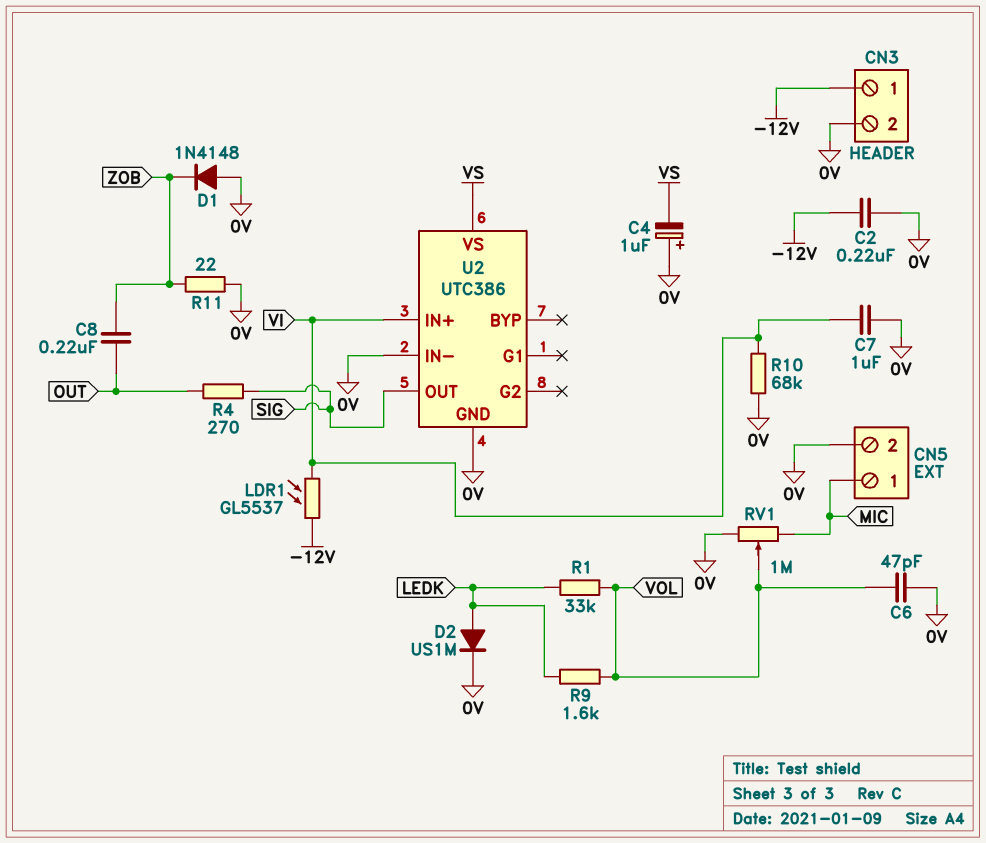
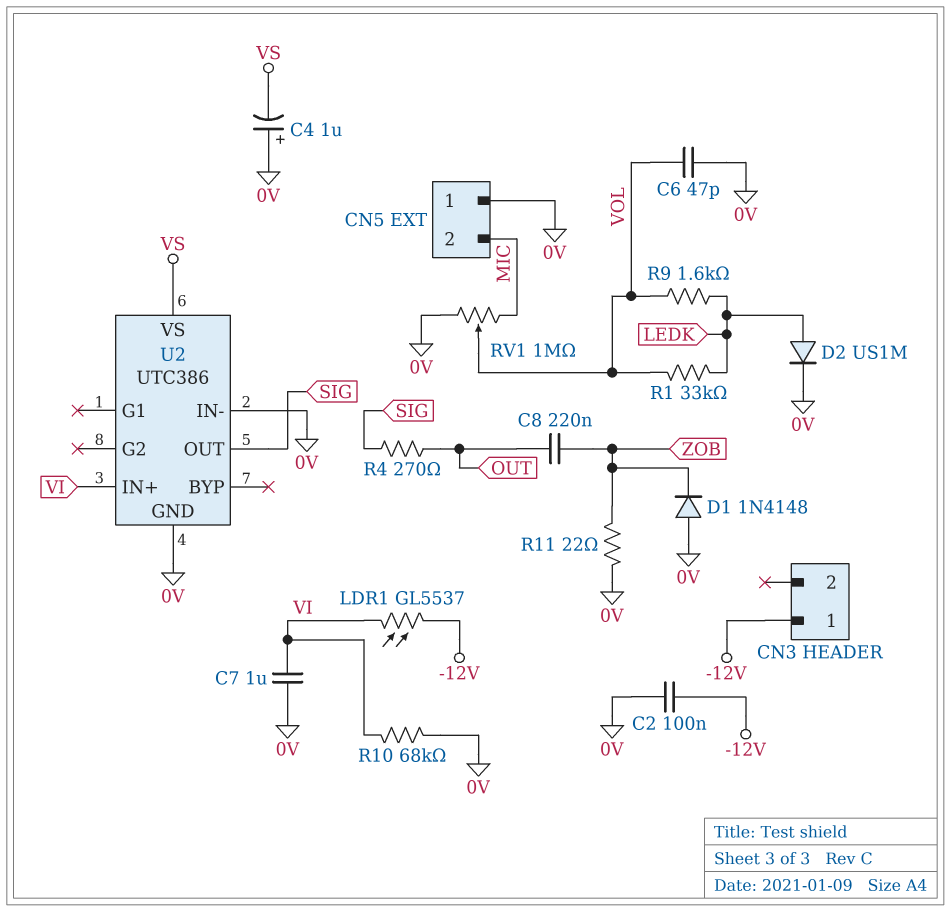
C2: 220nF (-12V, 0V) -> 100nF (-12V, 0V)
CN3 pin 2: 0V -> none
CN5 pin 1: MIC -> 0V
CN5 pin 2: 0V -> MIC

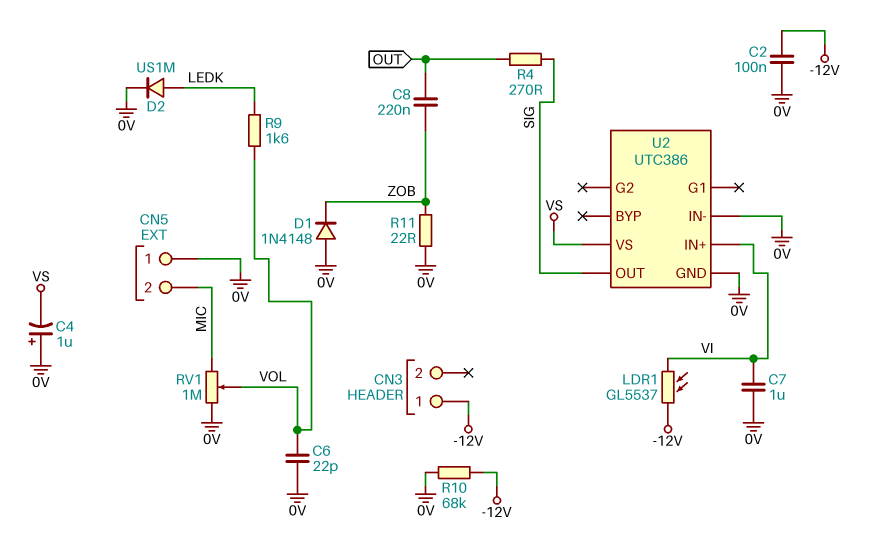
C6: 47pF (0V, VOL) -> 22pF (0V, VOL)
R1: 33k (LEDK, VOL) -> none
R10: 68k (0V, VI) -> 68k (-12V, 0V)

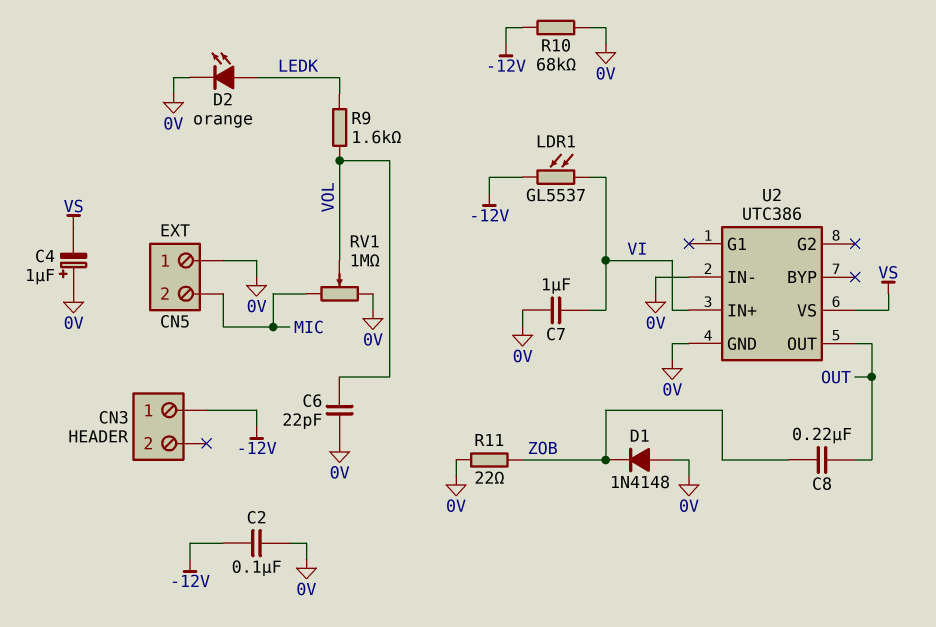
D2: diode US1M (A LEDK, K 0V) -> LED orange (A LEDK, K 0V)
R4: 270 (OUT, SIG) -> none
U2 pin OUT: SIG -> OUT

